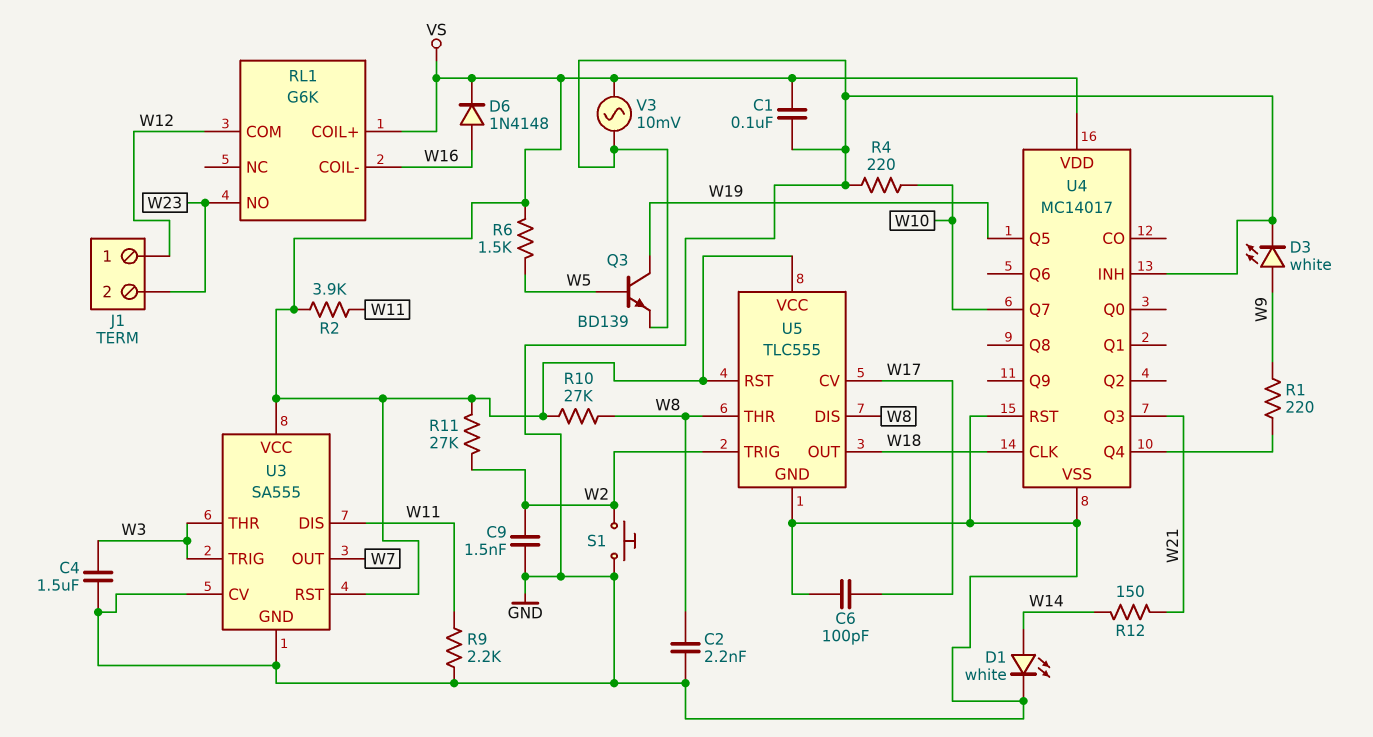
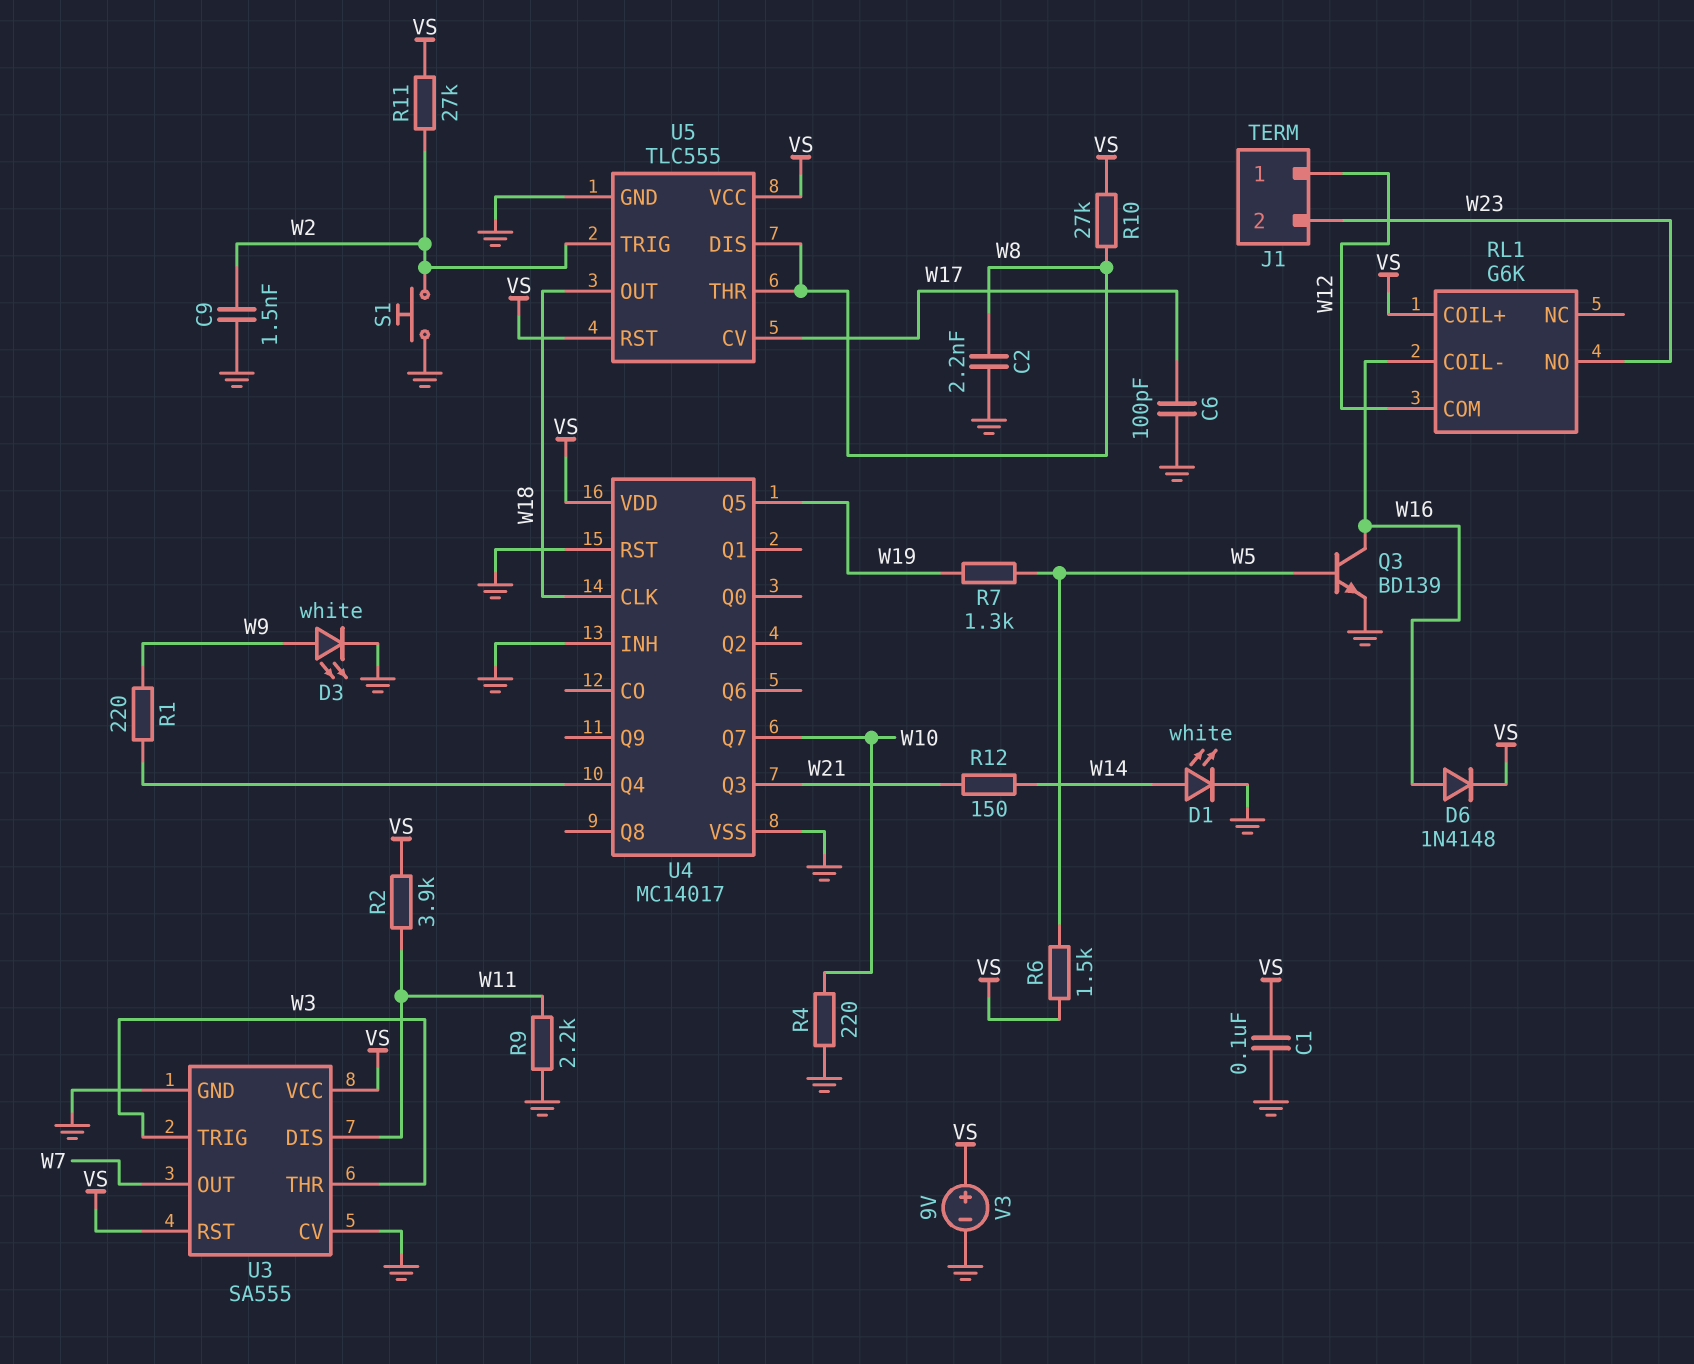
C4: 1.5uF (GND, W3) -> none
Q3: NPN BD139 (B W5, C W19, E GND) -> NPN BD139 (B W5, C W16, E GND)
R7: none -> 1.3k (W5, W19)
V3: AC 10mV (GND, VS) -> 9V (plus VS, minus GND)

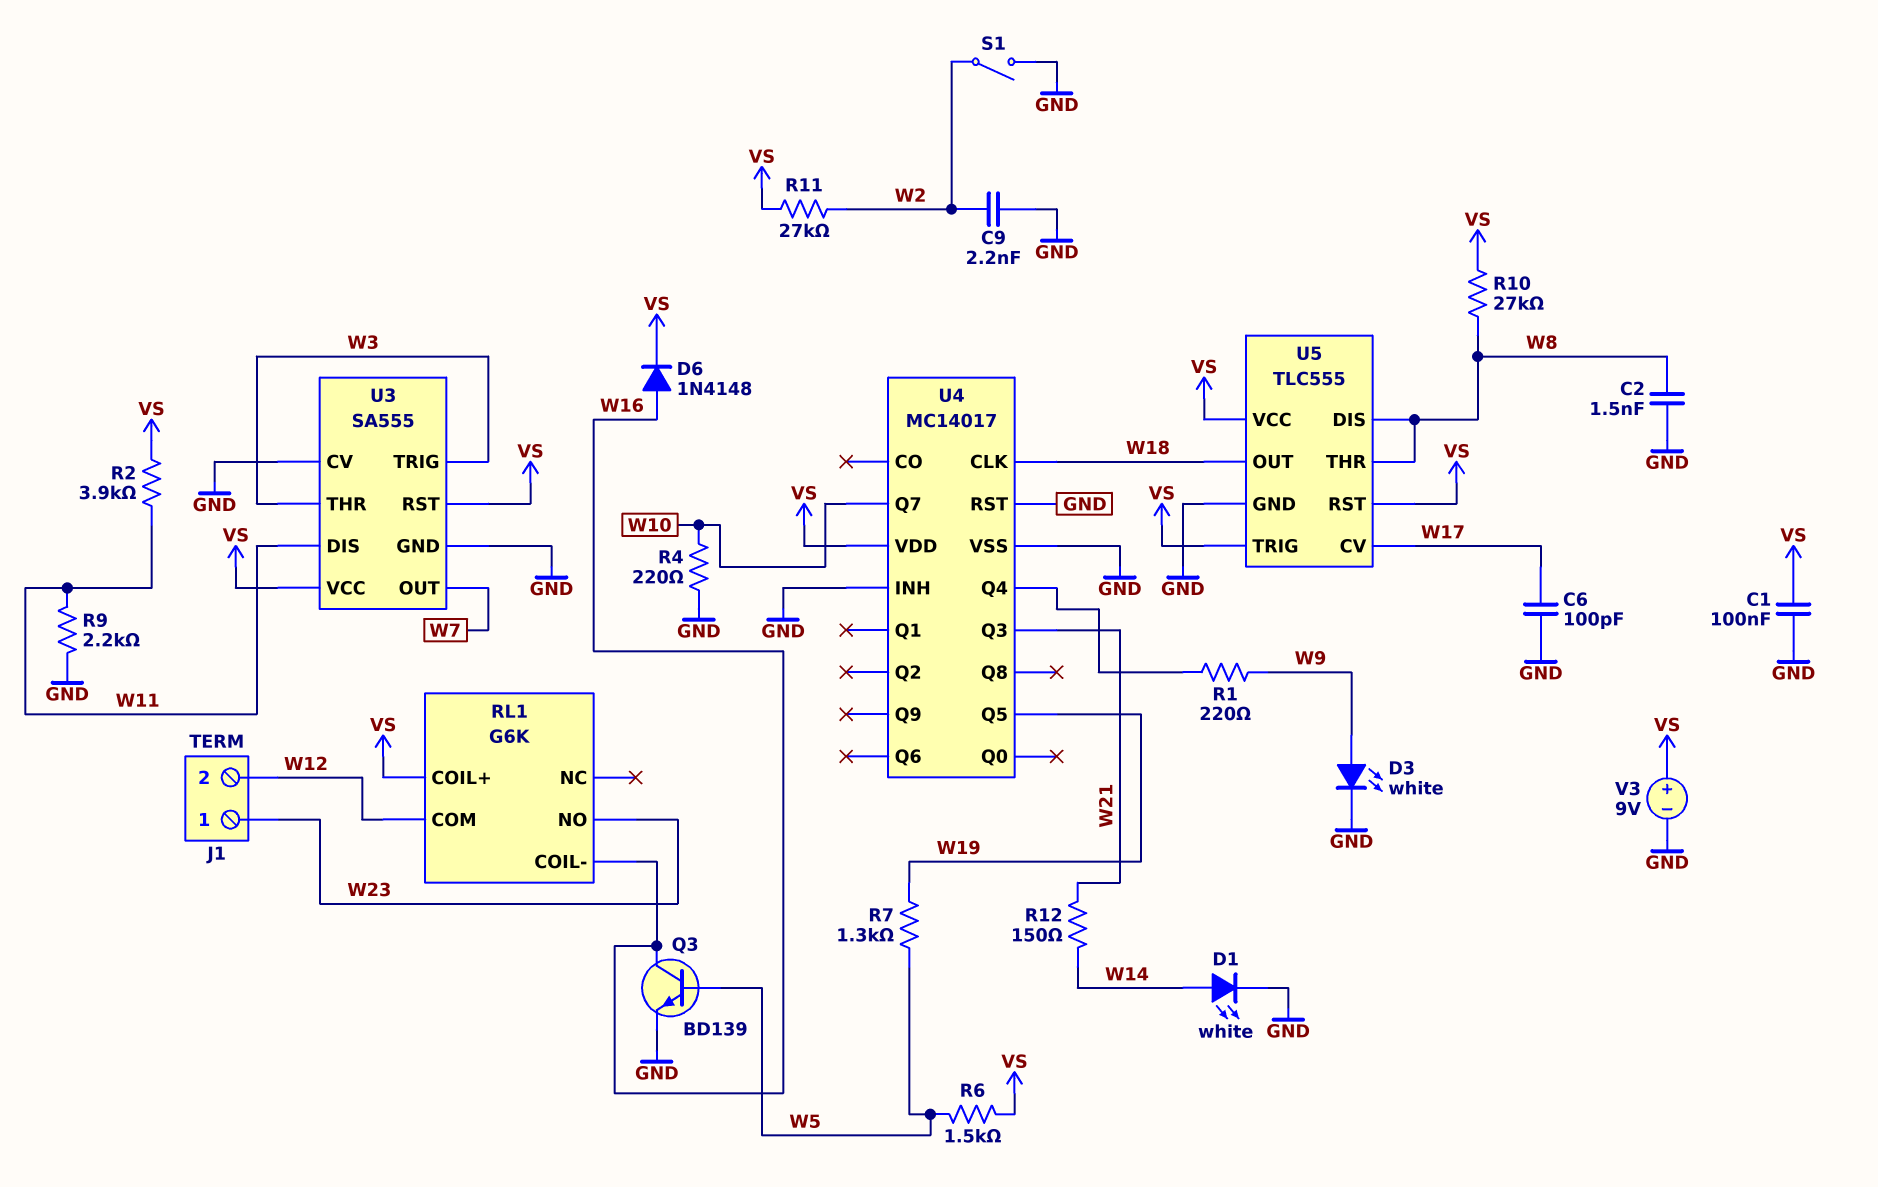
C2: 2.2nF (GND, W8) -> 1.5nF (GND, W8)
C9: 1.5nF (GND, W2) -> 2.2nF (GND, W2)
J1 pin 1: W12 -> W23
J1 pin 2: W23 -> W12
S1: button (GND, W2) -> switch (GND, W2)
U5 pin TRIG: W2 -> VS

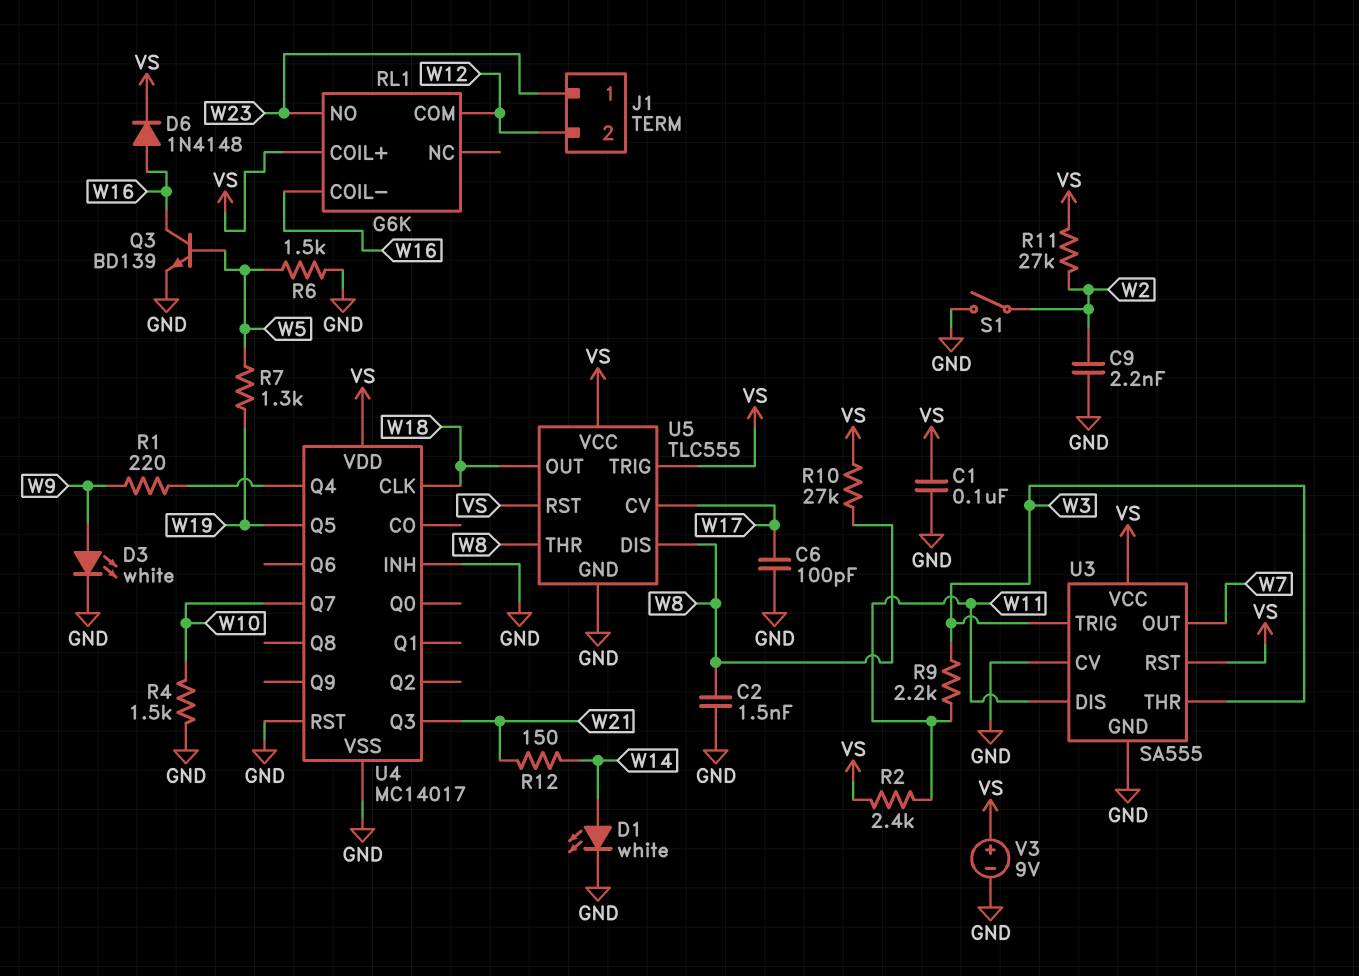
R2: 3.9k (VS, W11) -> 2.4k (VS, W11)
R4: 220 (GND, W10) -> 1.5k (GND, W10)
R6: 1.5k (VS, W5) -> 1.5k (GND, W5)
R9: 2.2k (GND, W11) -> 2.2k (W3, W11)

